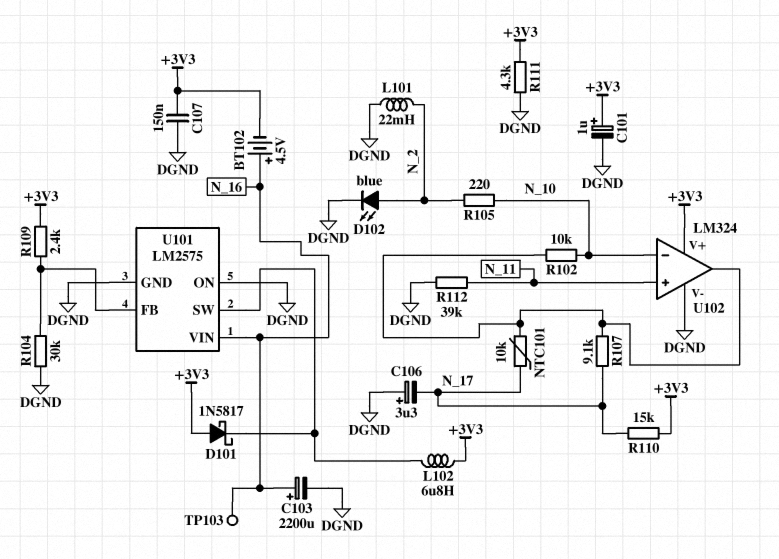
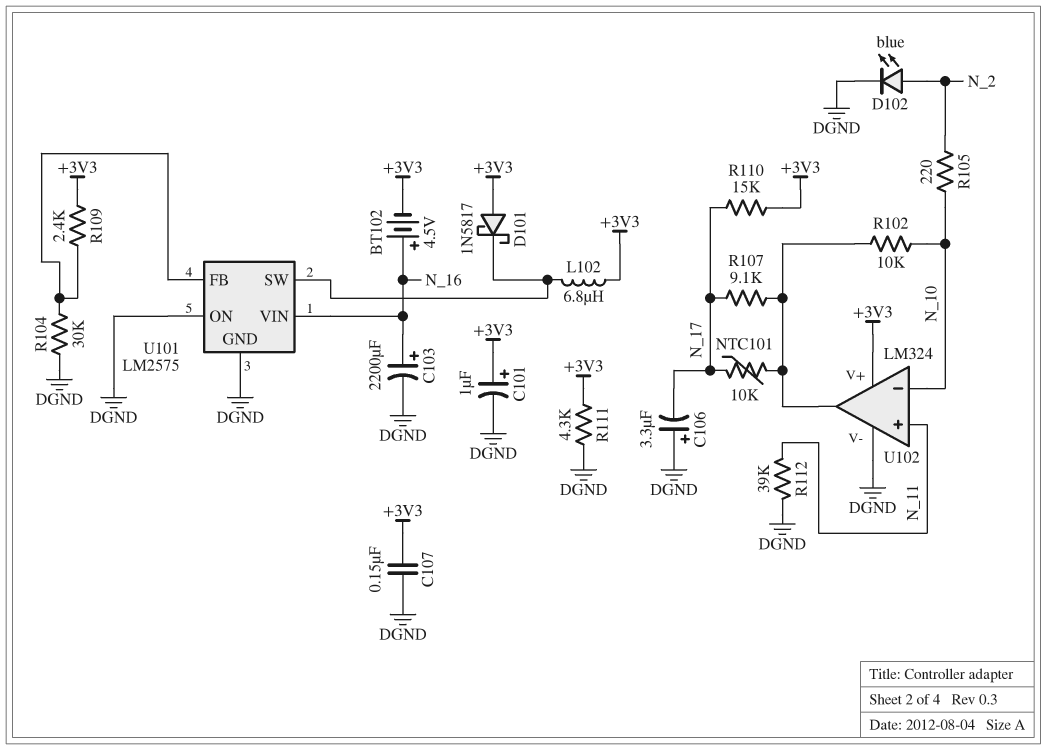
L101: 22mH (DGND, N_2) -> none
TP103: test point (N_16) -> none

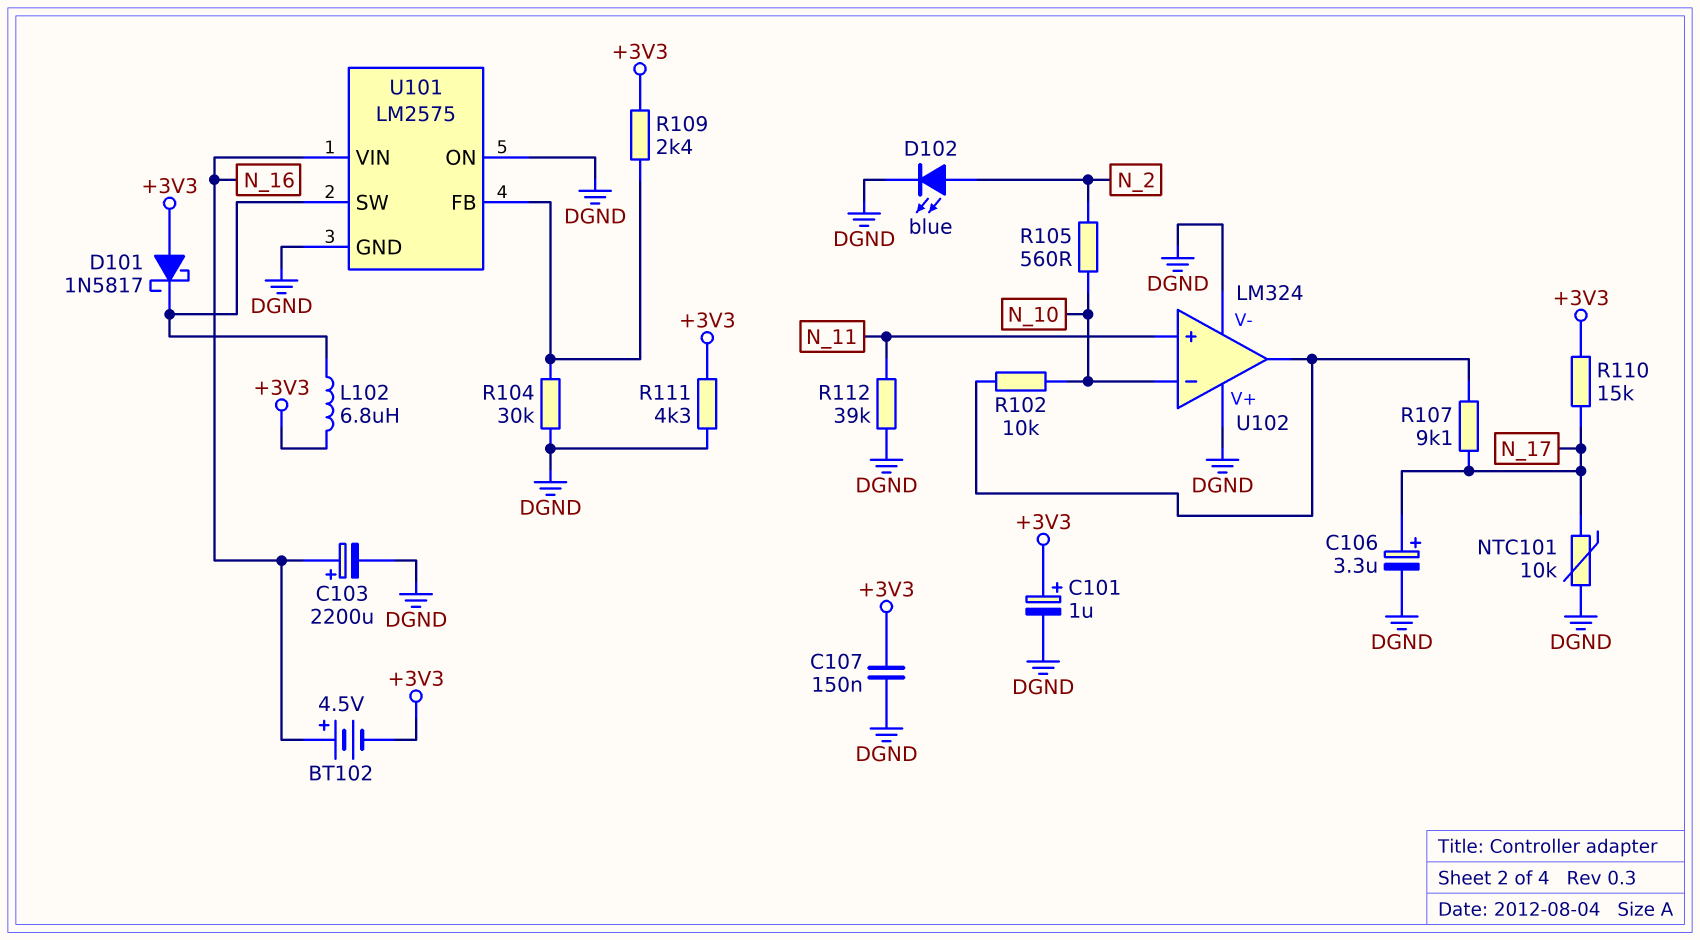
C106: 3.3uF (plus DGND, minus N_17) -> 3.3uF (plus N_17, minus DGND)
NTC101: 10k (N_17, U102/out) -> 10k (DGND, N_17)
R105: 220 (N_2, N_10) -> 560 (N_2, N_10)
U102 pin V+: +3V3 -> DGND

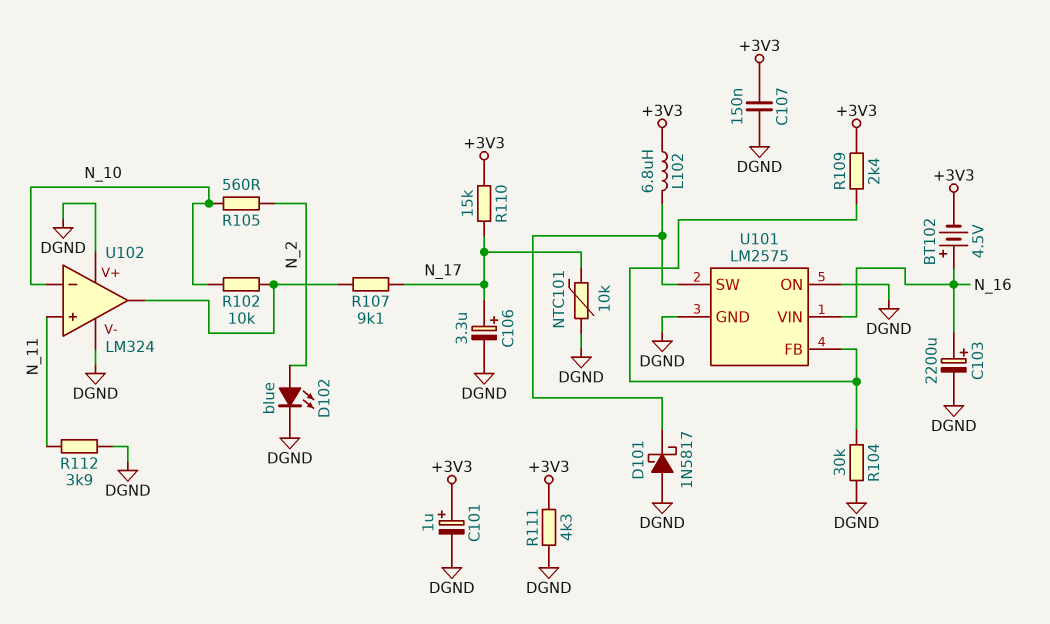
D101: schottky 1N5817 (A +3V3, K U101/SW) -> schottky 1N5817 (A DGND, K U101/SW)
R112: 39k (DGND, N_11) -> 3.9k (DGND, N_11)

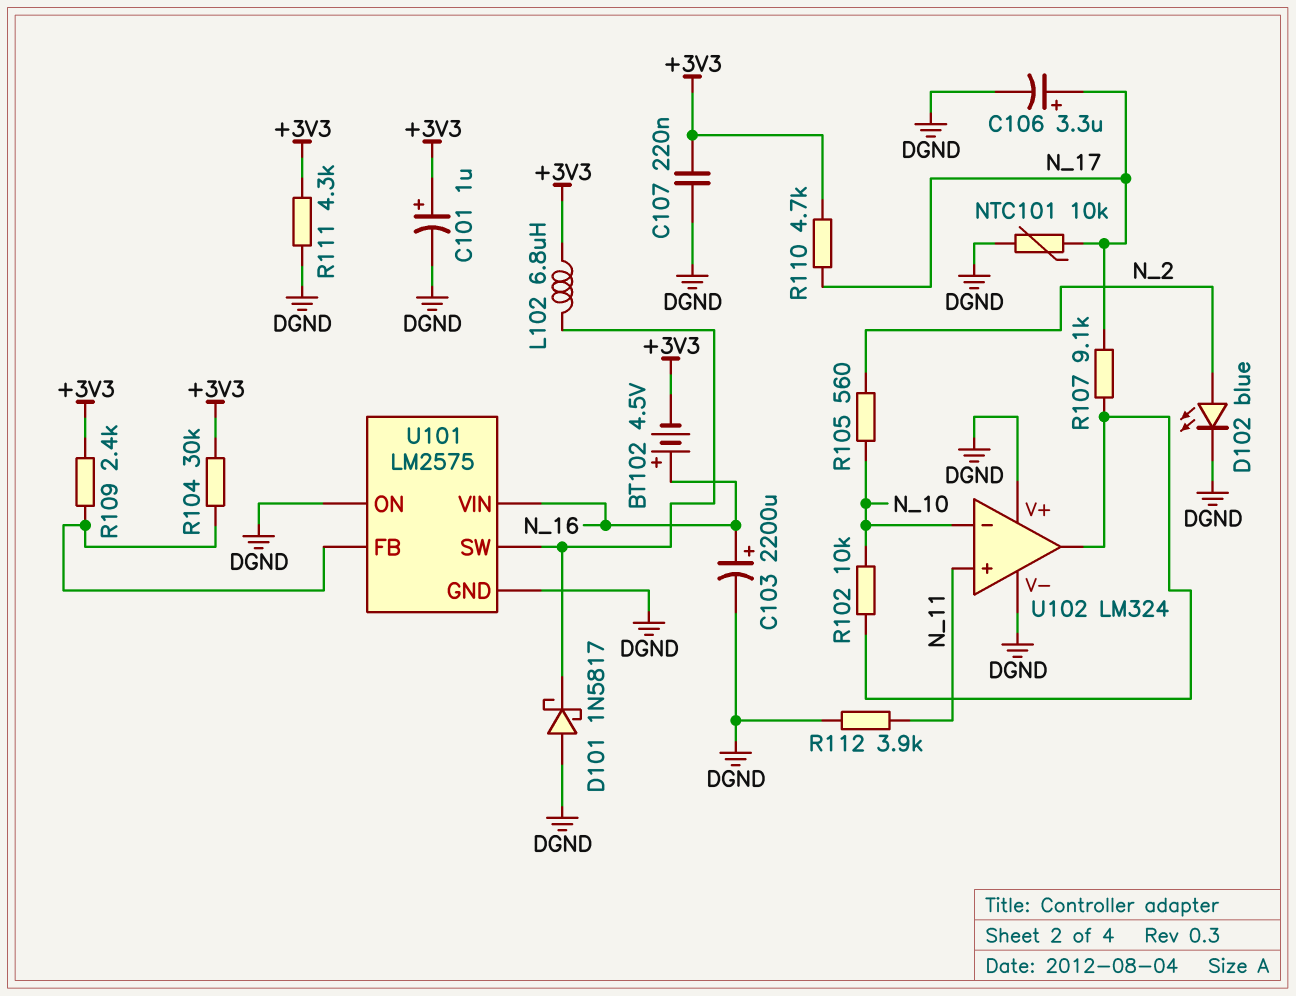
C107: 150nF (+3V3, DGND) -> 220nF (+3V3, DGND)
R104: 30k (DGND, U101/FB) -> 30k (+3V3, U101/FB)
R110: 15k (+3V3, N_17) -> 4.7k (+3V3, N_17)

